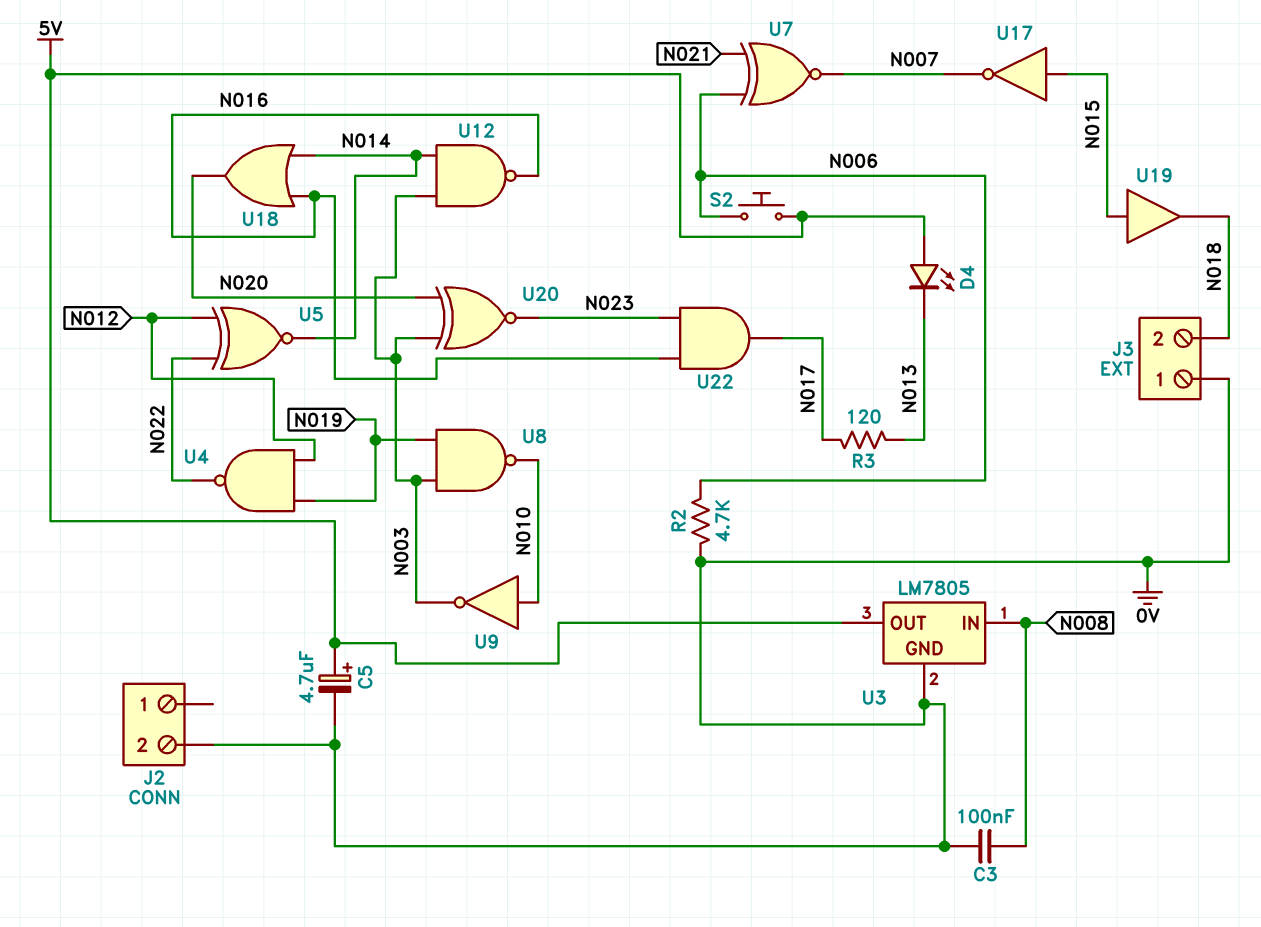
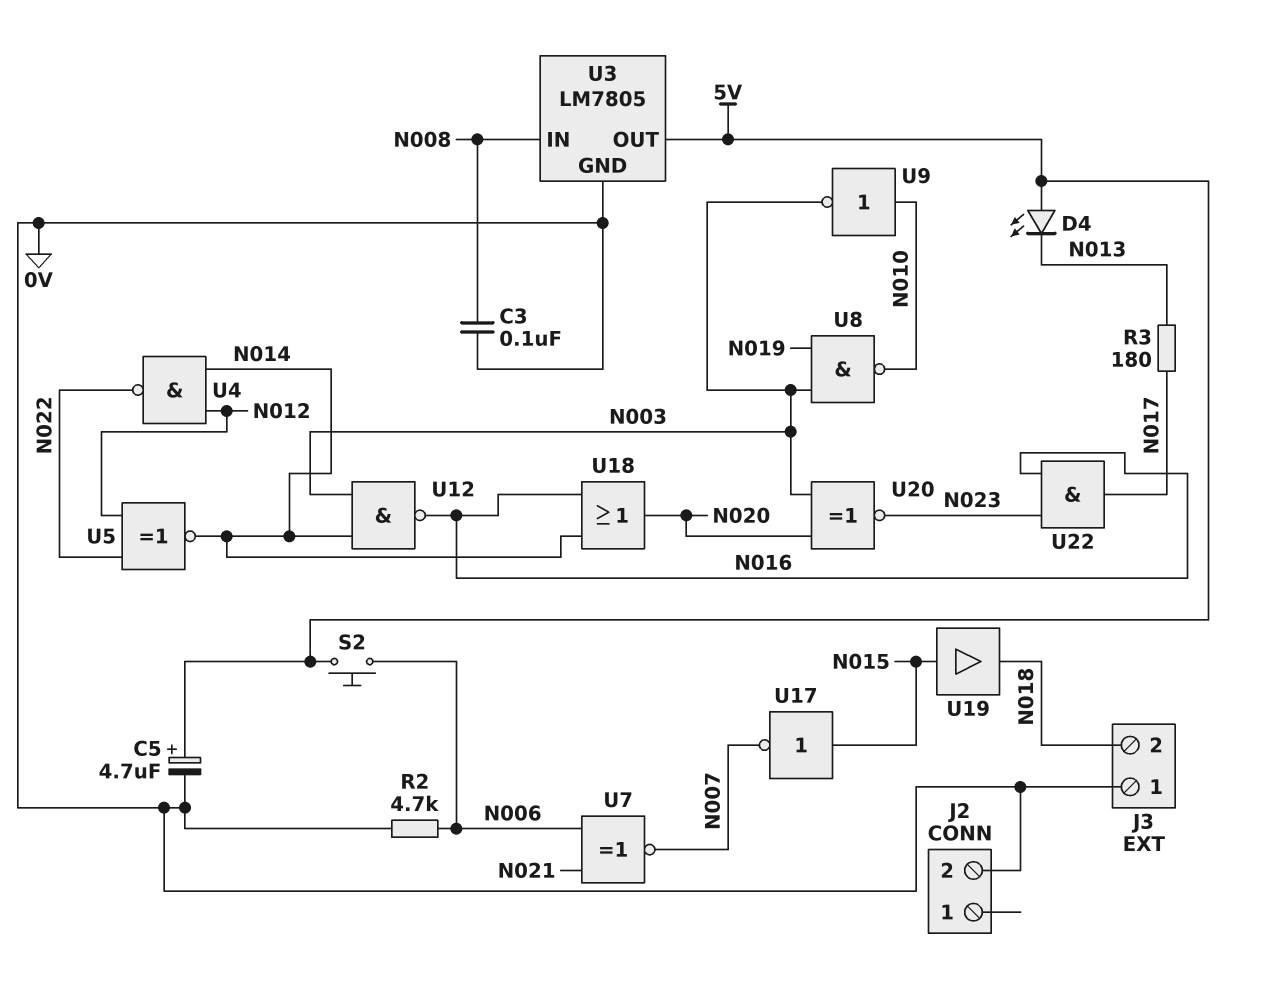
R3: 120 (N013, N017) -> 180 (N013, N017)
U4: NAND (in N012, in N019, out N022) -> NAND (in N012, in N014, out N022)

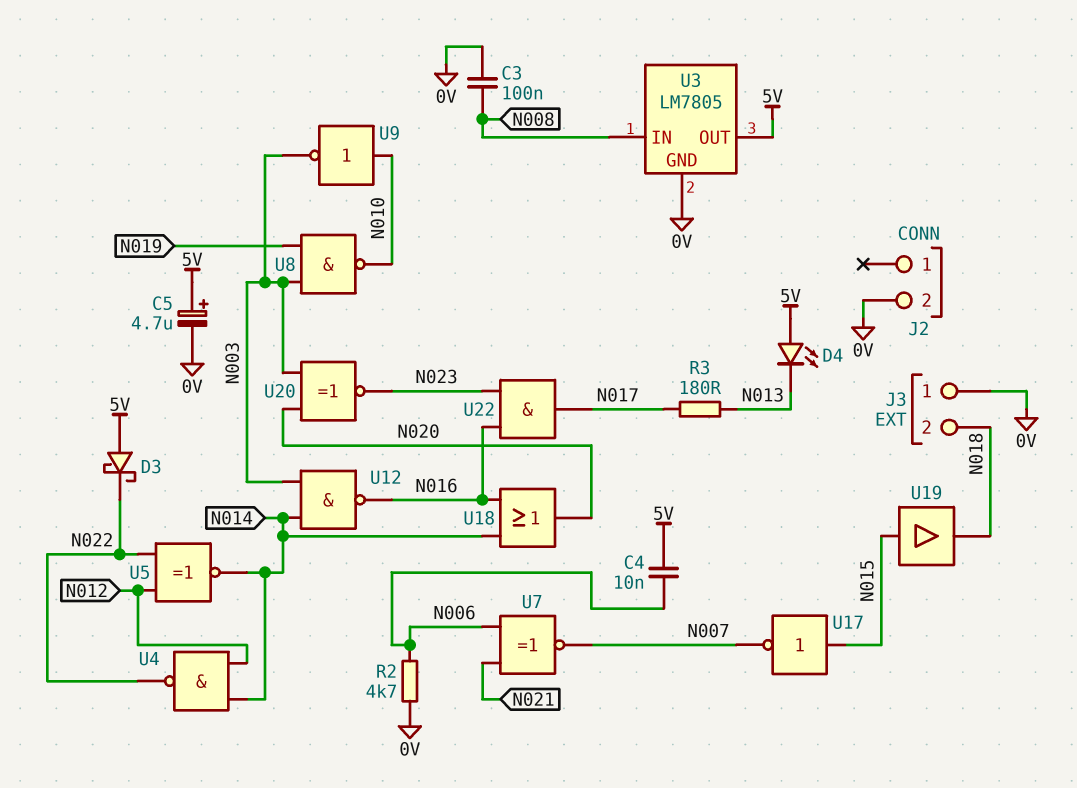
C4: none -> 10nF (5V, N006)
D3: none -> schottky (A 5V, K N022)
S2: button (5V, N006) -> none

